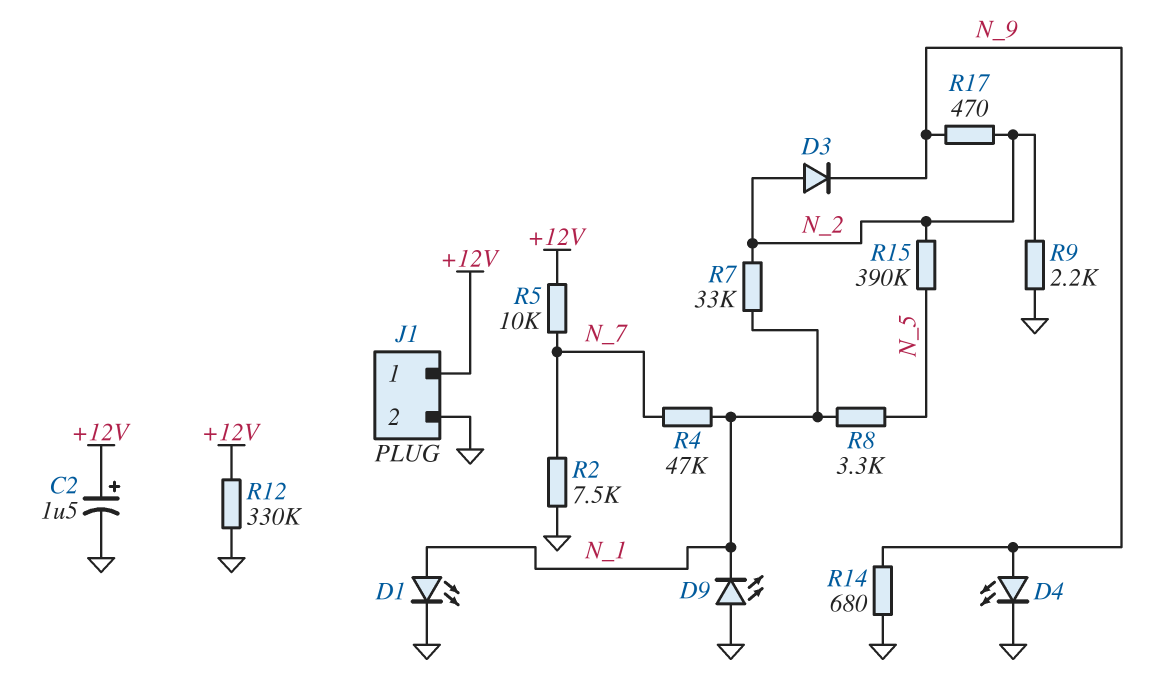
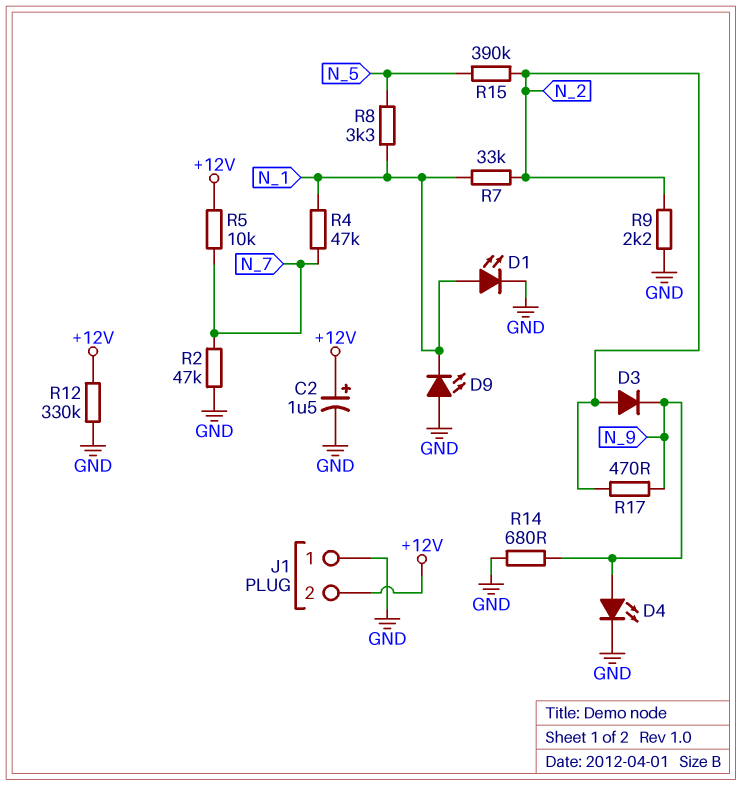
J1 pin 1: +12V -> GND
J1 pin 2: GND -> +12V
R2: 7.5k (GND, N_7) -> 47k (GND, N_7)

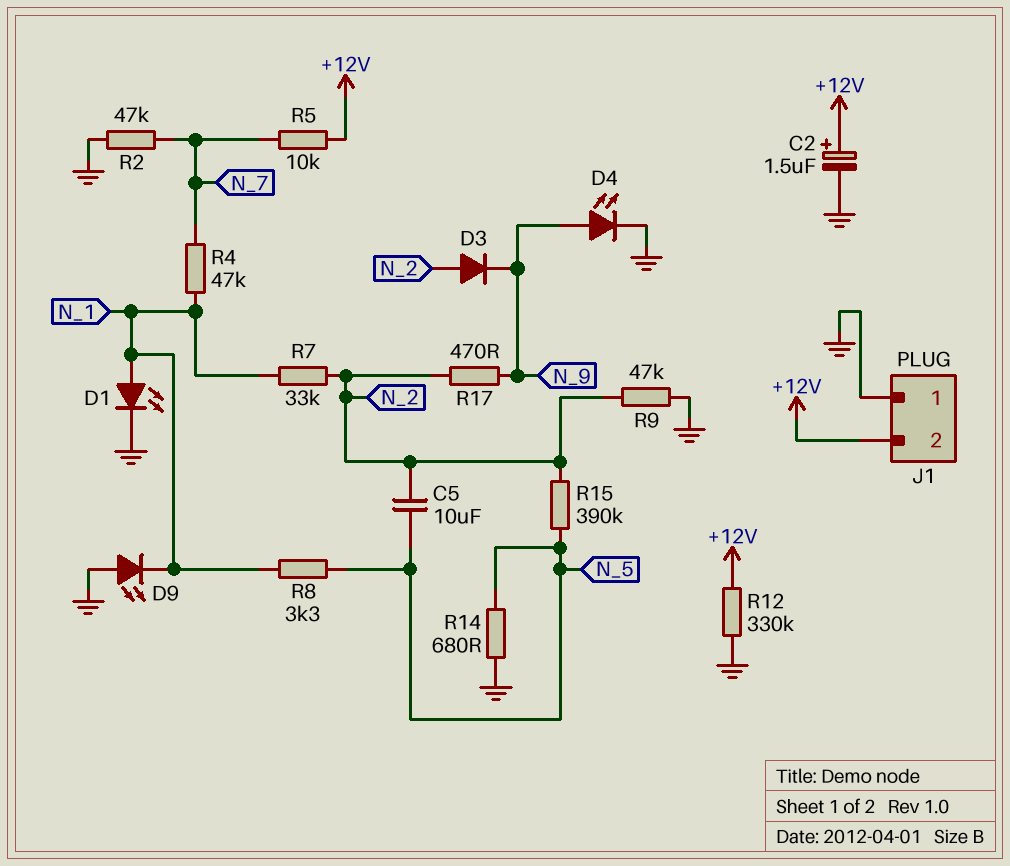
C5: none -> 10uF (N_2, N_5)
R9: 2.2k (GND, N_2) -> 47k (GND, N_2)
R14: 680 (GND, N_9) -> 680 (GND, N_5)

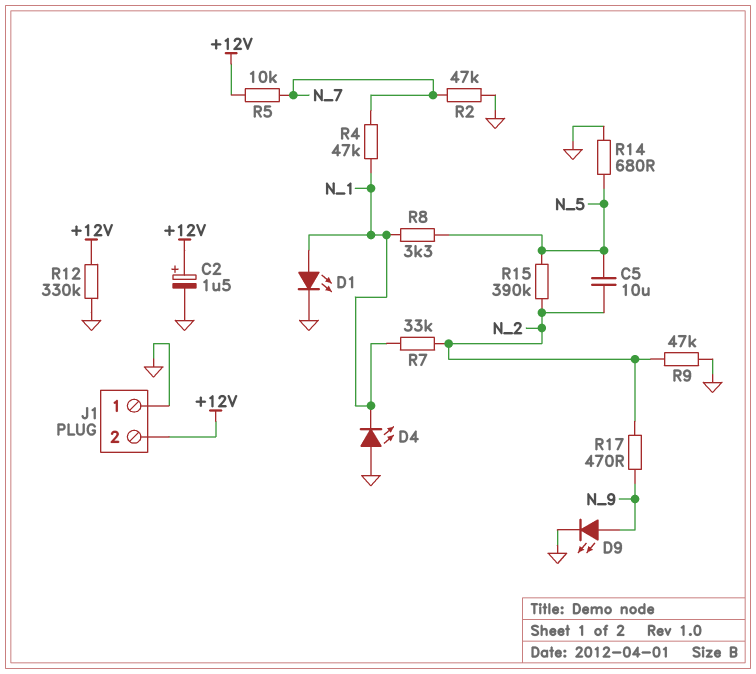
D3: diode (A N_2, K N_9) -> none
D4: LED (A N_9, K GND) -> LED (A GND, K N_1)
D9: LED (A GND, K N_1) -> LED (A N_9, K GND)

